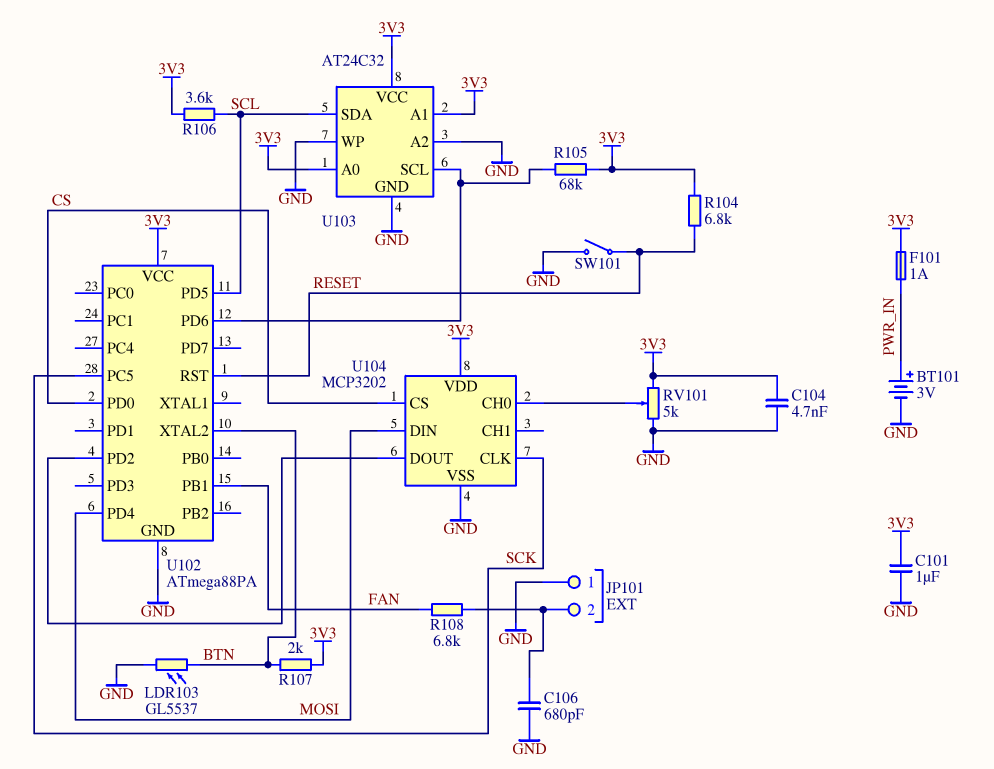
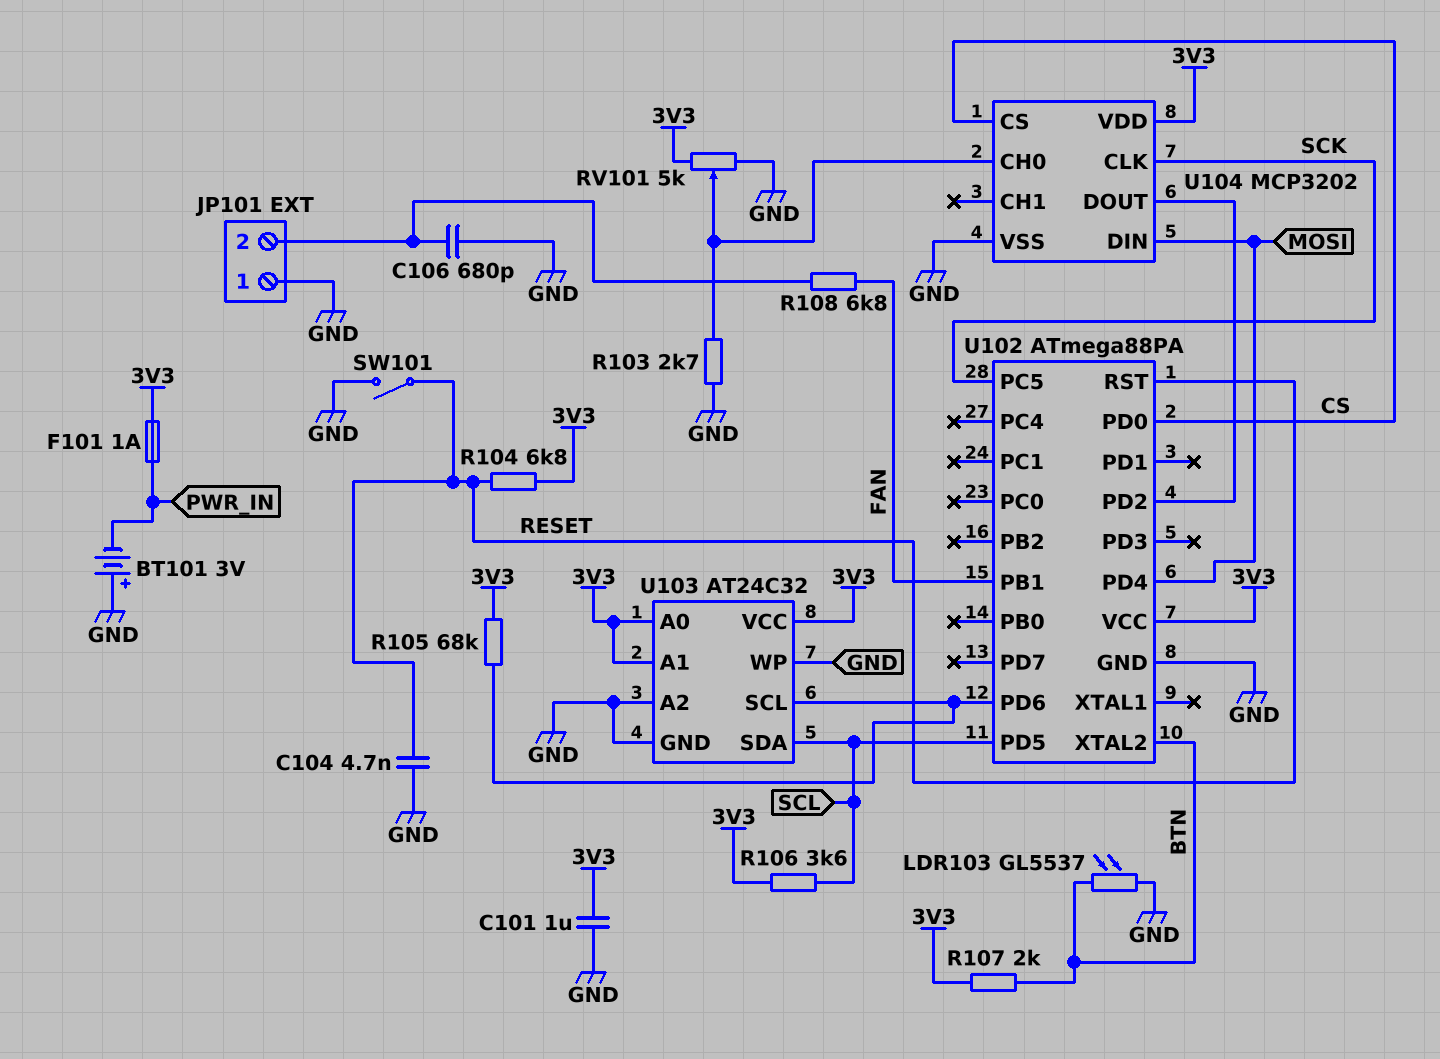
BT101: 3V (plus PWR_IN, minus GND) -> 3V (plus GND, minus PWR_IN)
C104: 4.7nF (3V3, GND) -> 4.7nF (GND, RESET)
R103: none -> 2.7k (GND, U104/CH0)

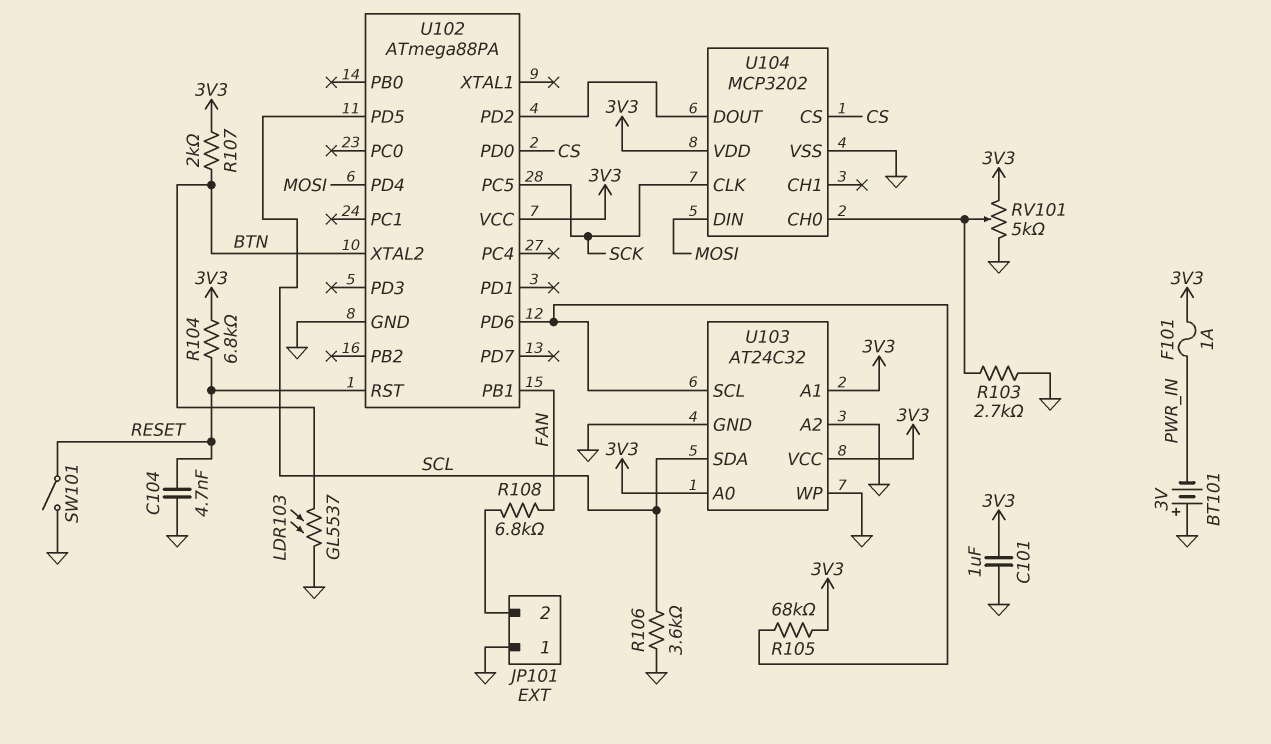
C106: 680pF (GND, JP101/2) -> none
R106: 3.6k (3V3, SCL) -> 3.6k (GND, SCL)

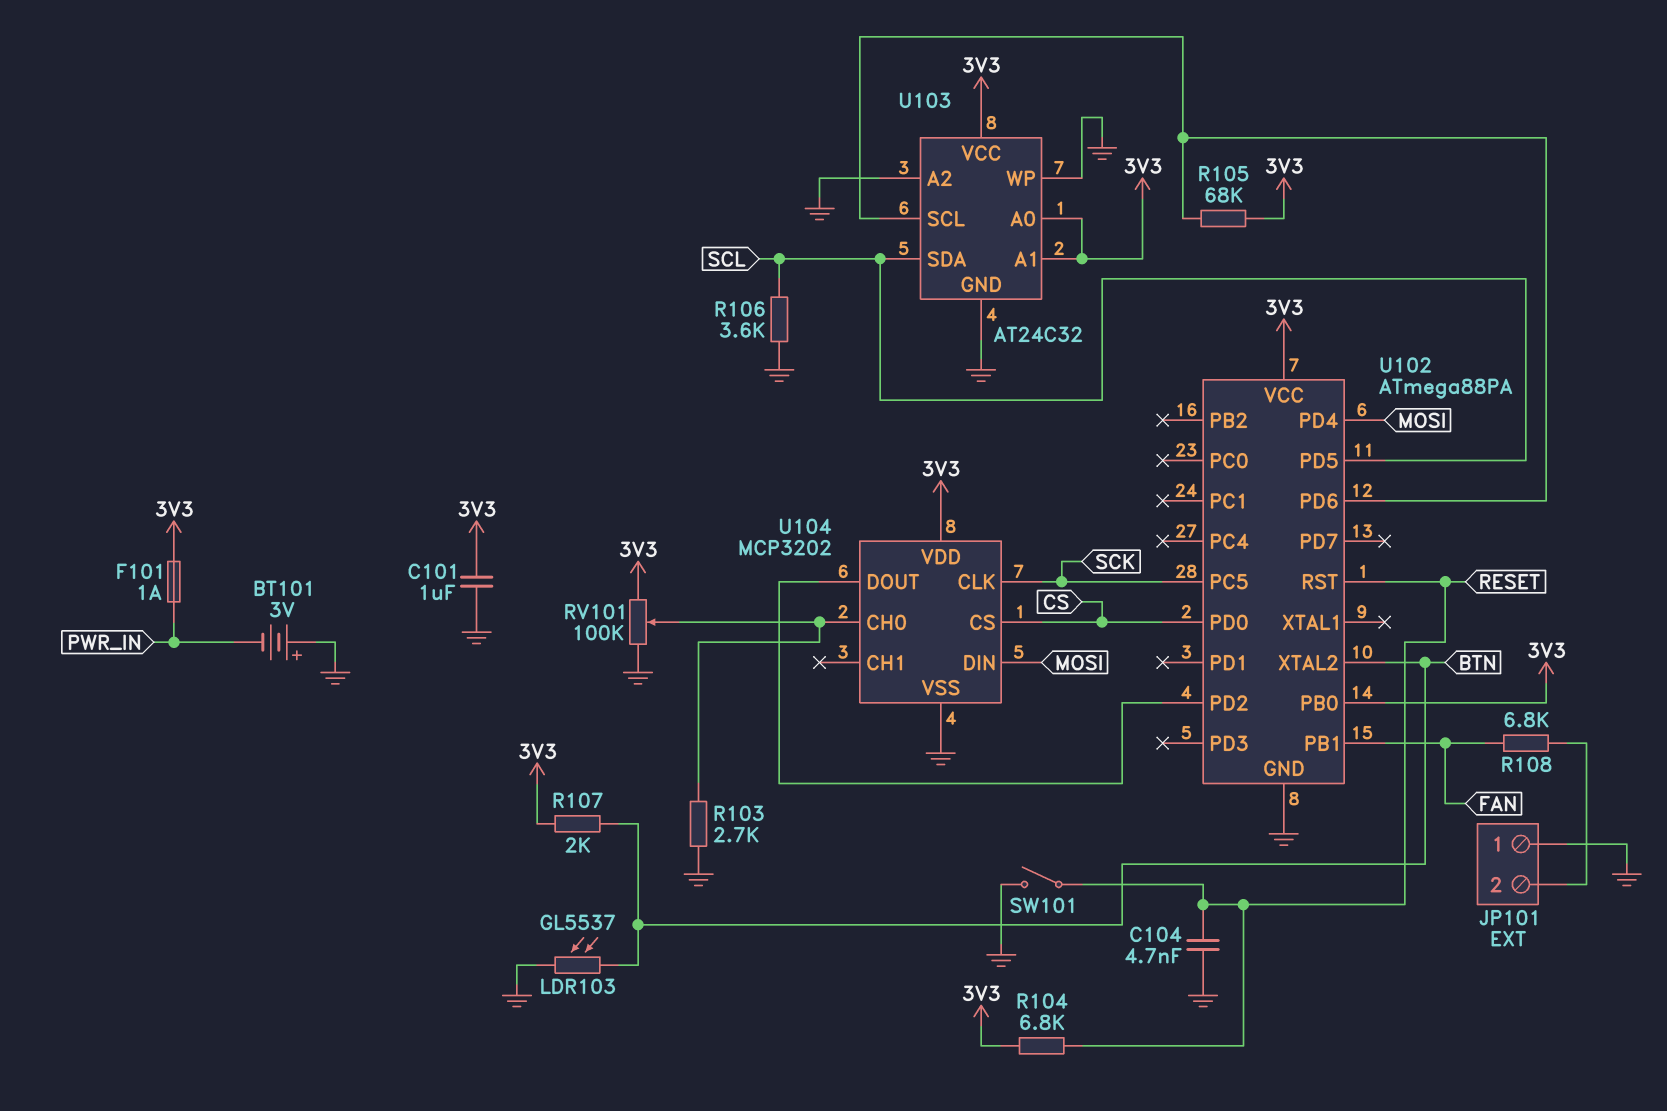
RV101: 5k (3V3, GND, wiper U104/CH0) -> 100k (3V3, GND, wiper U104/CH0)
U102 pin PB0: none -> 3V3

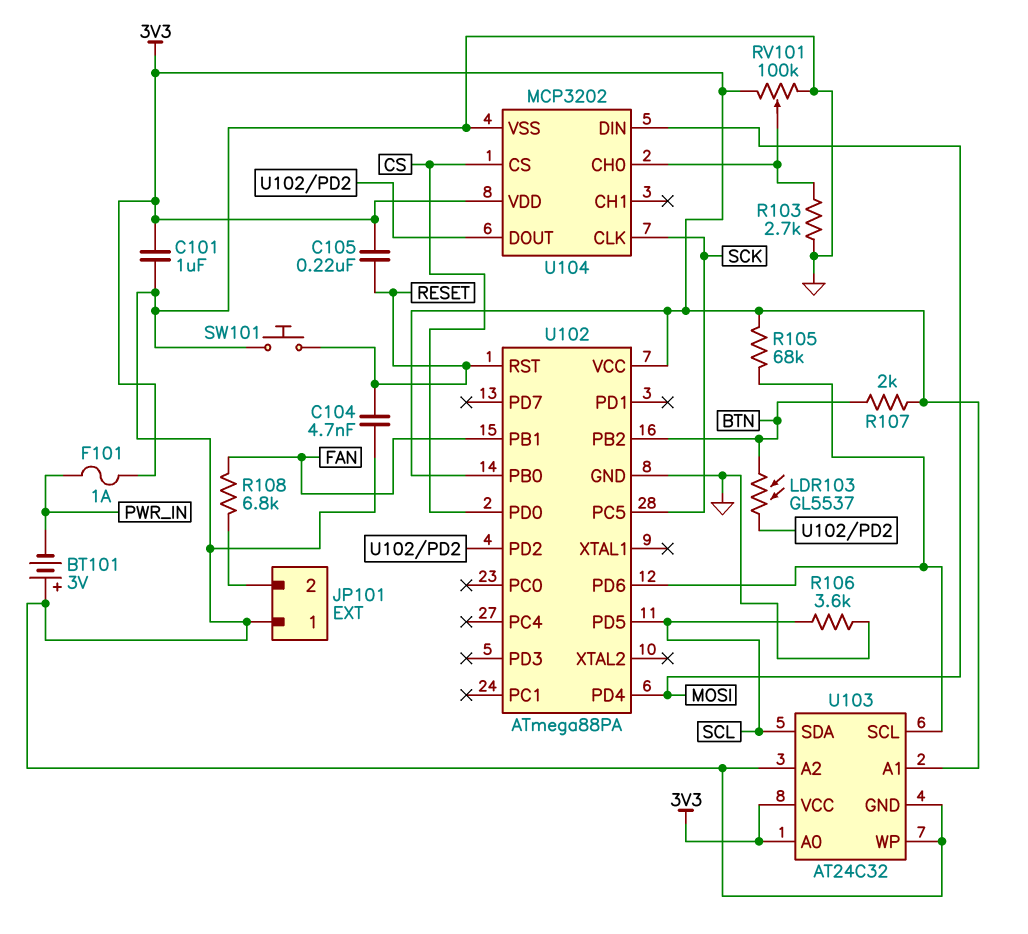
C105: none -> 220nF (3V3, RESET)
LDR103: GL5537 (BTN, GND) -> GL5537 (BTN, U102/PD2)
R104: 6.8k (3V3, RESET) -> none
SW101: switch (GND, RESET) -> button (GND, RESET)
U102 pin PB2: none -> BTN
U102 pin XTAL2: BTN -> none

